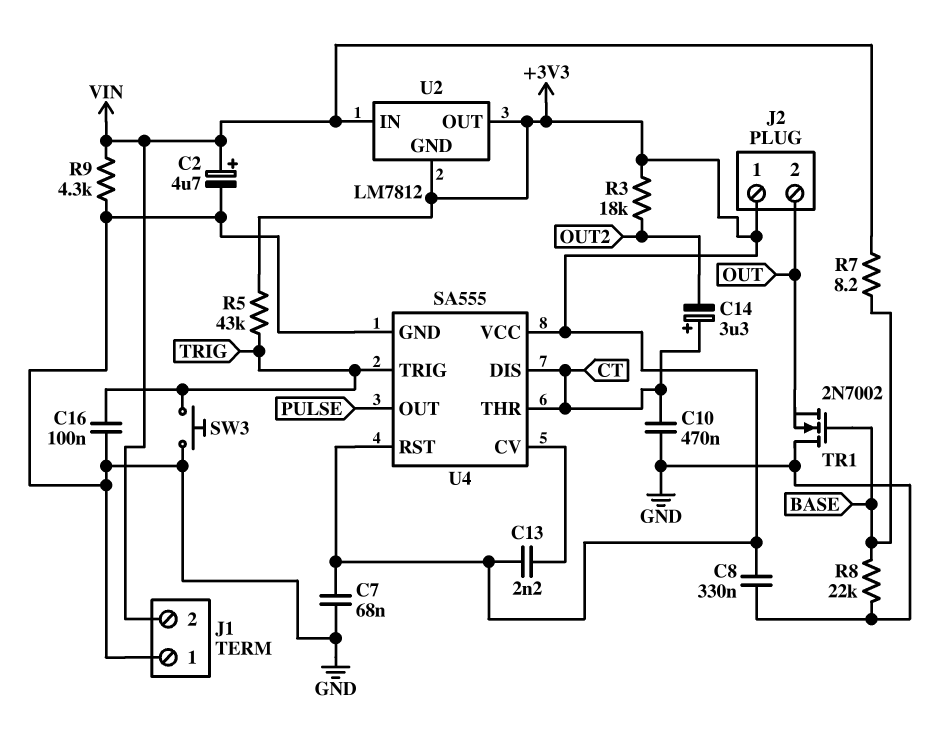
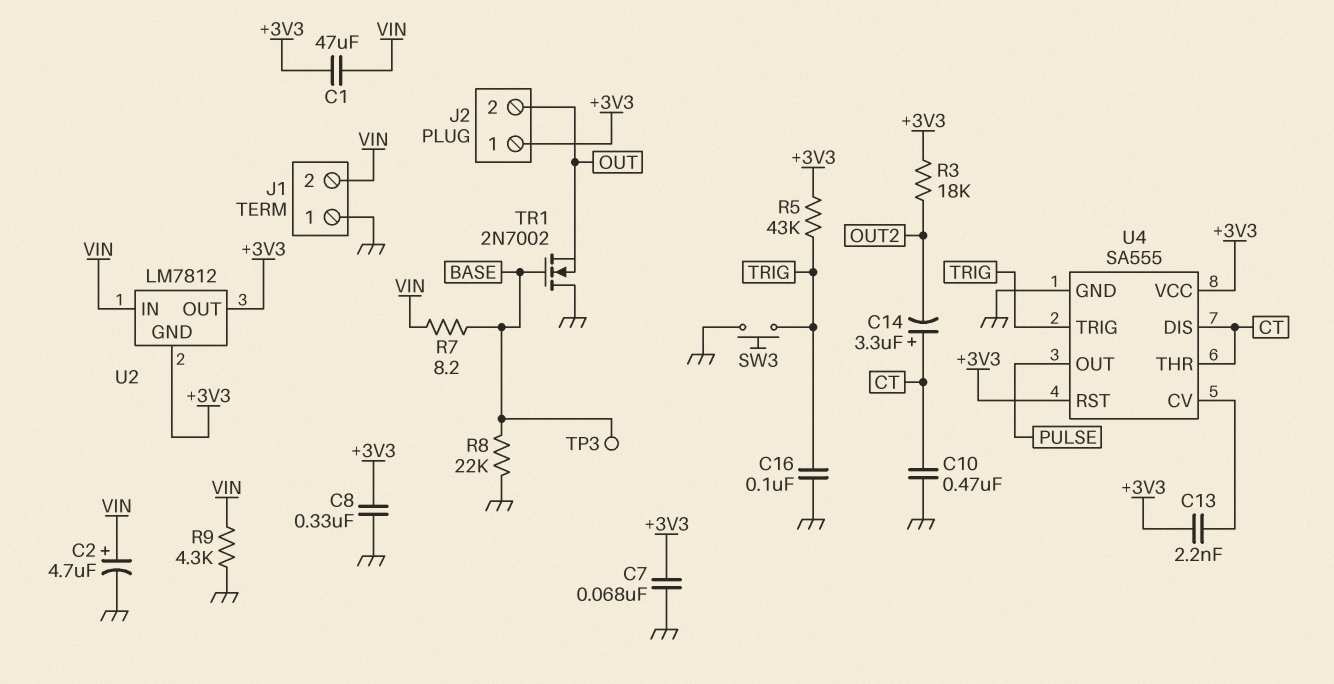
C1: none -> 47uF (+3V3, VIN)
TP3: none -> test point (BASE)

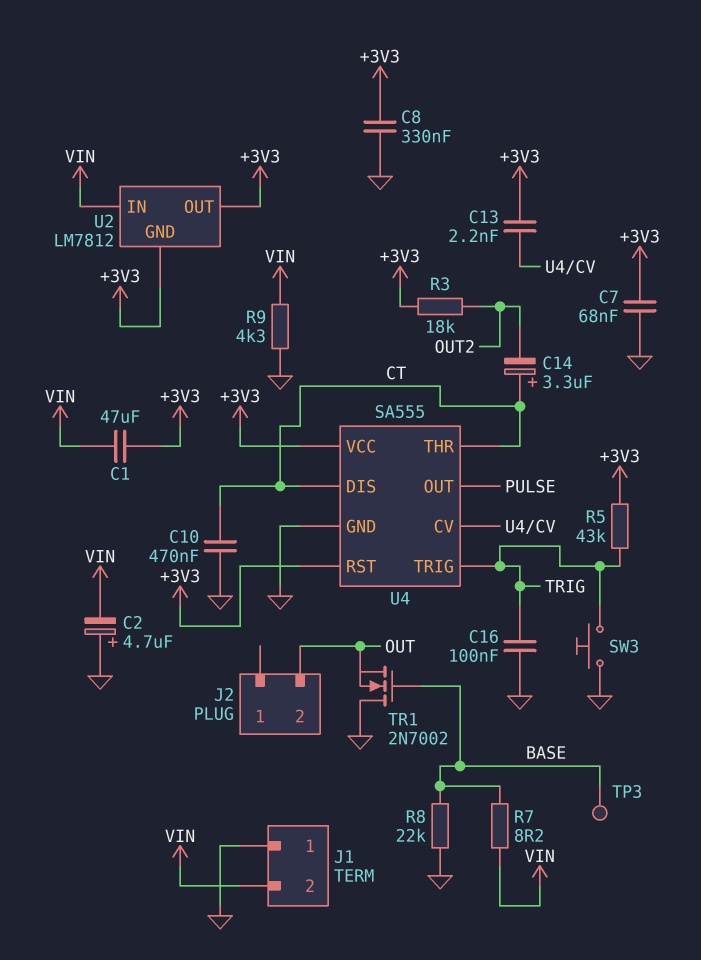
C2: 4.7uF (plus VIN, minus GND) -> 4.7uF (plus GND, minus VIN)
J2 pin 1: +3V3 -> none

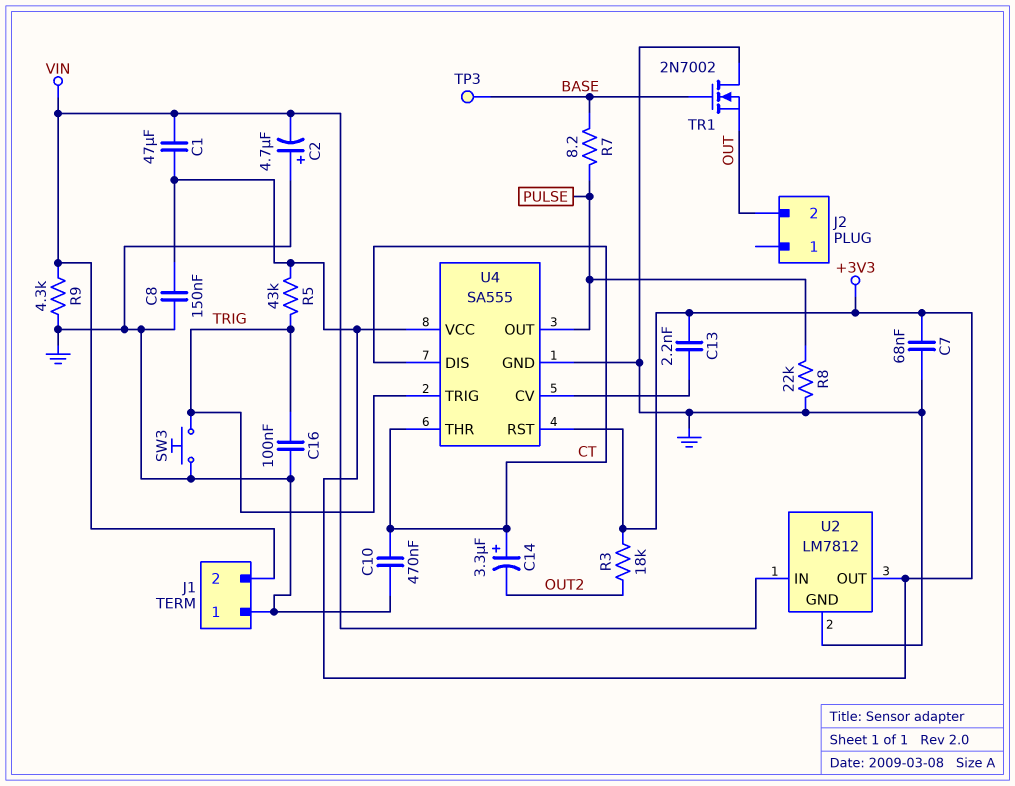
C8: 330nF (+3V3, GND) -> 150nF (+3V3, GND)
R7: 8.2 (BASE, VIN) -> 8.2 (BASE, PULSE)
R8: 22k (BASE, GND) -> 22k (GND, PULSE)
U2 pin GND: +3V3 -> GND

